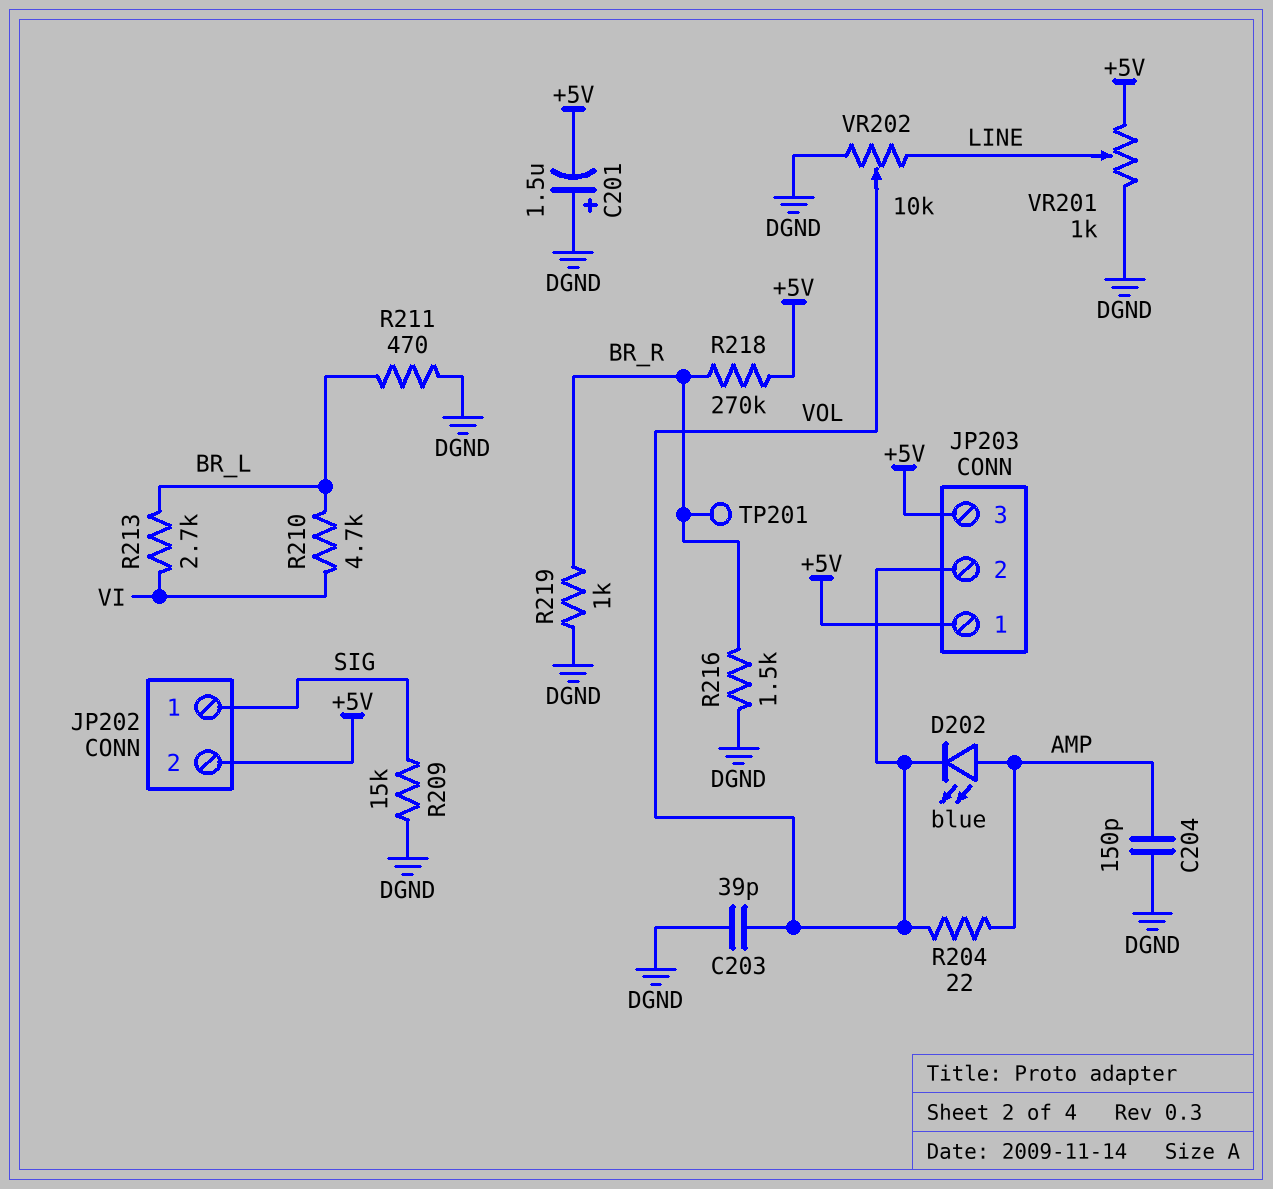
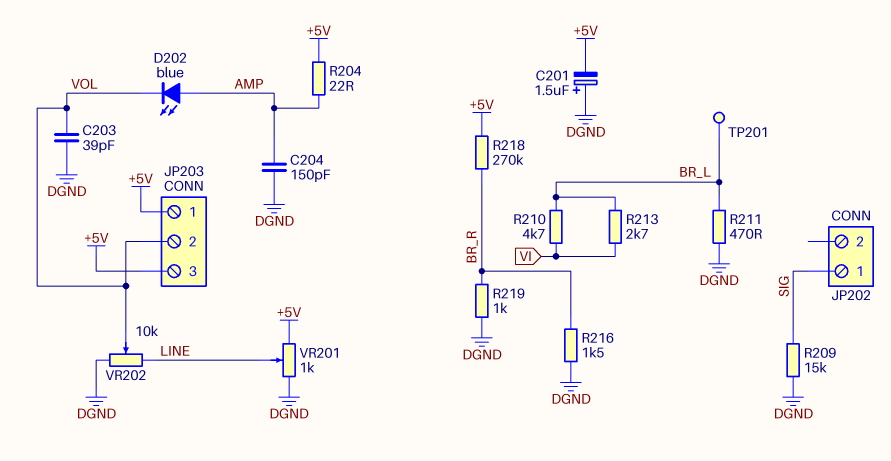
JP202 pin 2: +5V -> none
R204: 22 (AMP, VOL) -> 22 (+5V, AMP)
TP201: test point (BR_R) -> test point (BR_L)

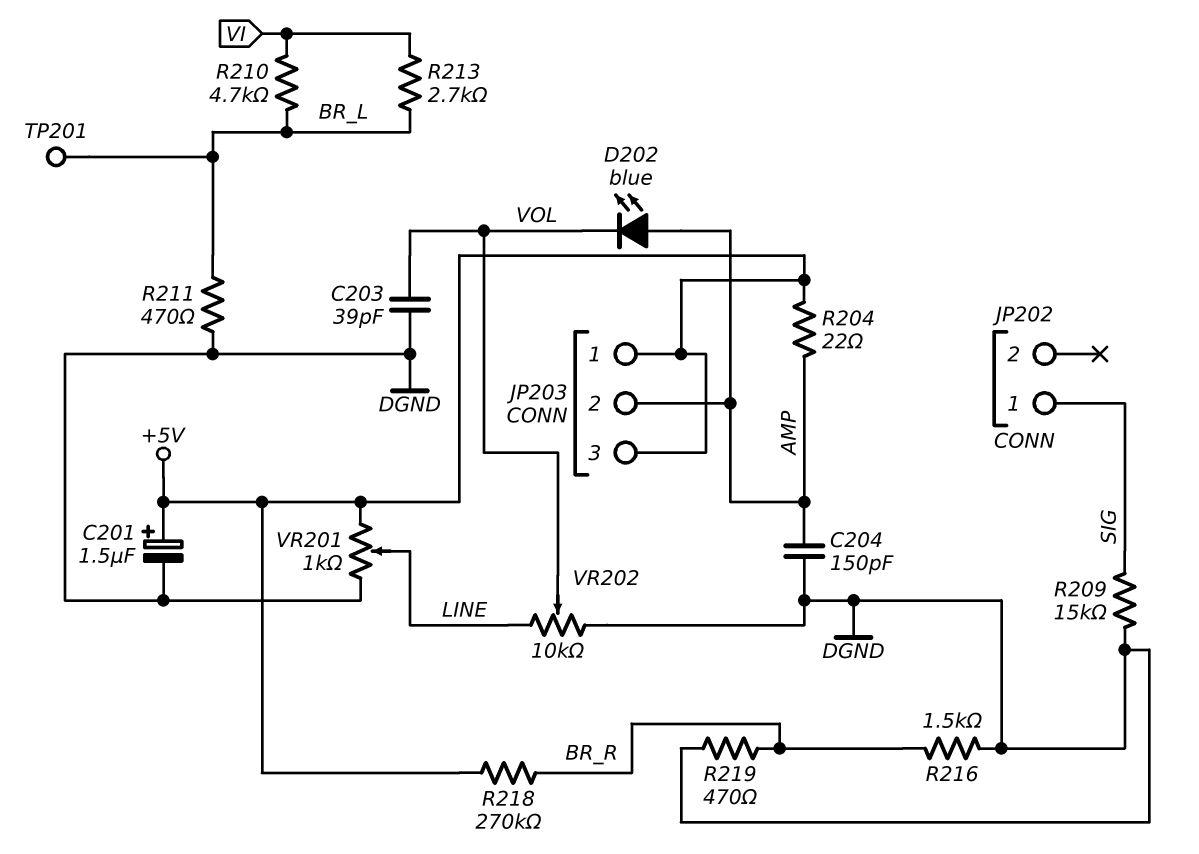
C201: 1.5uF (plus DGND, minus +5V) -> 1.5uF (plus +5V, minus DGND)
JP203 pin 2: VOL -> AMP
R219: 1k (BR_R, DGND) -> 470 (BR_R, DGND)

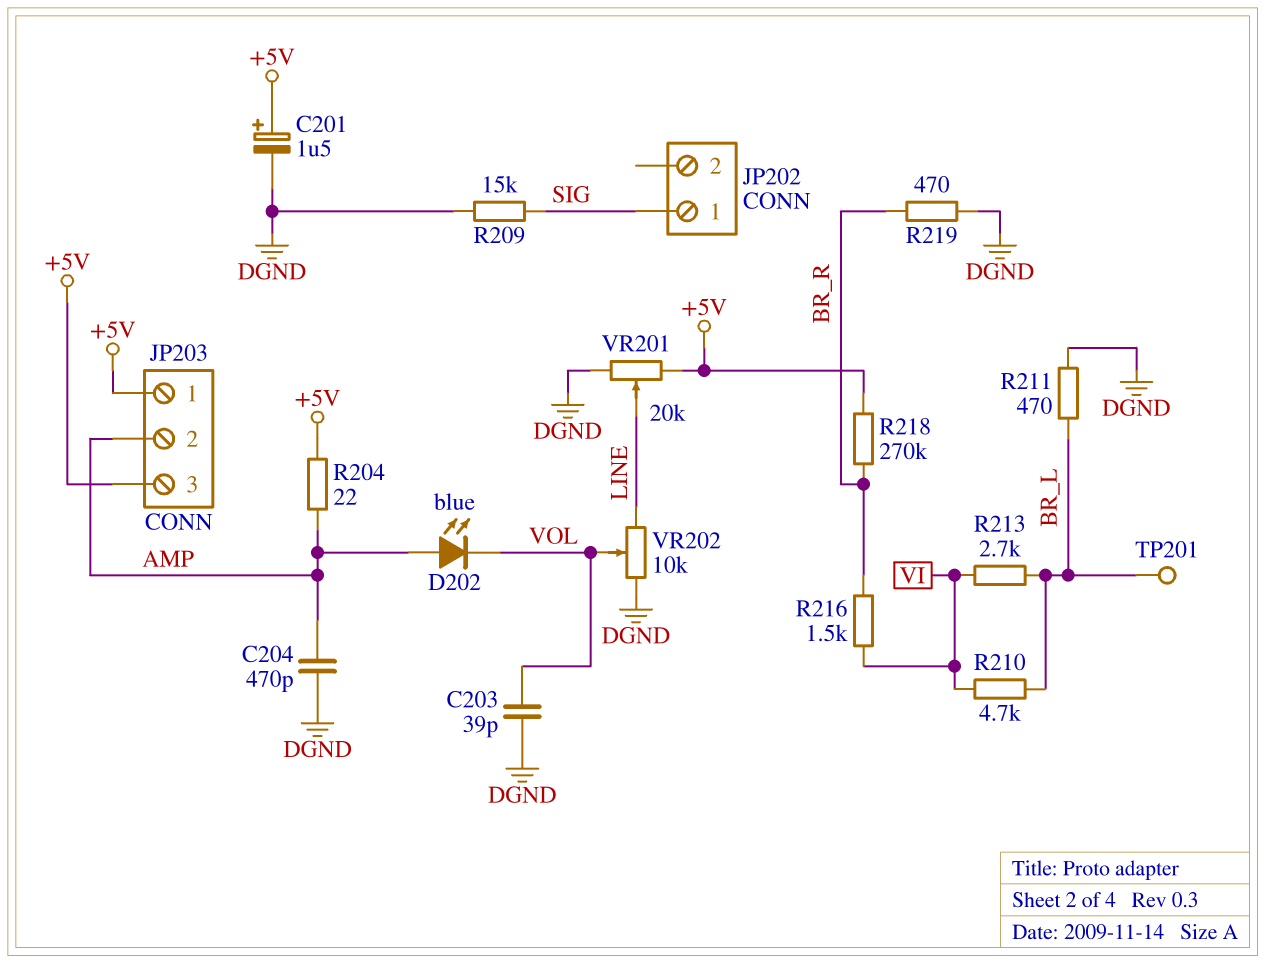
C204: 150pF (AMP, DGND) -> 470pF (AMP, DGND)
R216: 1.5k (BR_R, DGND) -> 1.5k (BR_R, VI)
VR201: 1k (+5V, DGND, wiper LINE) -> 20k (+5V, DGND, wiper LINE)

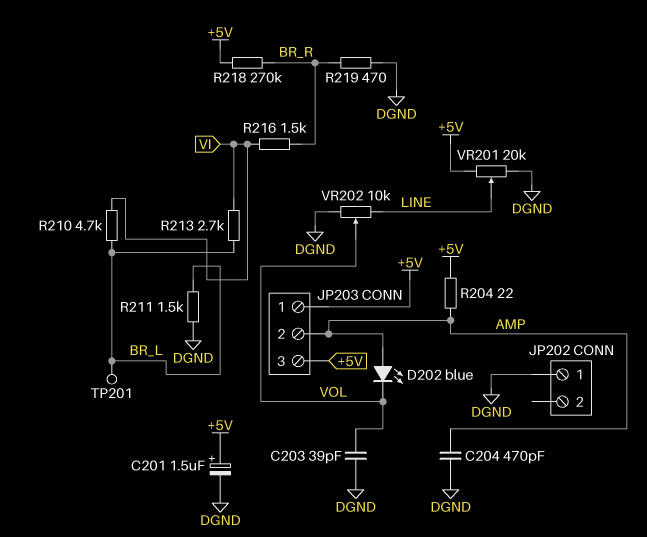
JP202 pin 1: SIG -> DGND
R209: 15k (DGND, SIG) -> none
R211: 470 (BR_L, DGND) -> 1.5k (BR_L, DGND)

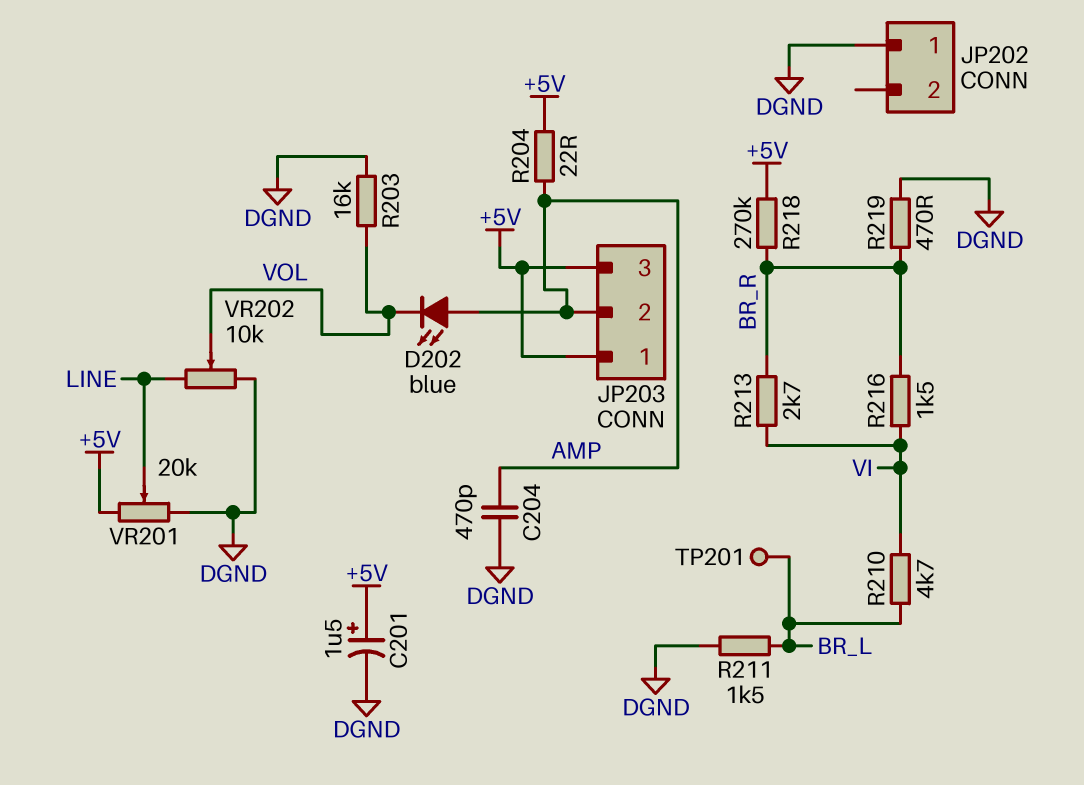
C203: 39pF (DGND, VOL) -> none
R203: none -> 16k (DGND, VOL)
R213: 2.7k (BR_L, VI) -> 2.7k (BR_R, VI)

